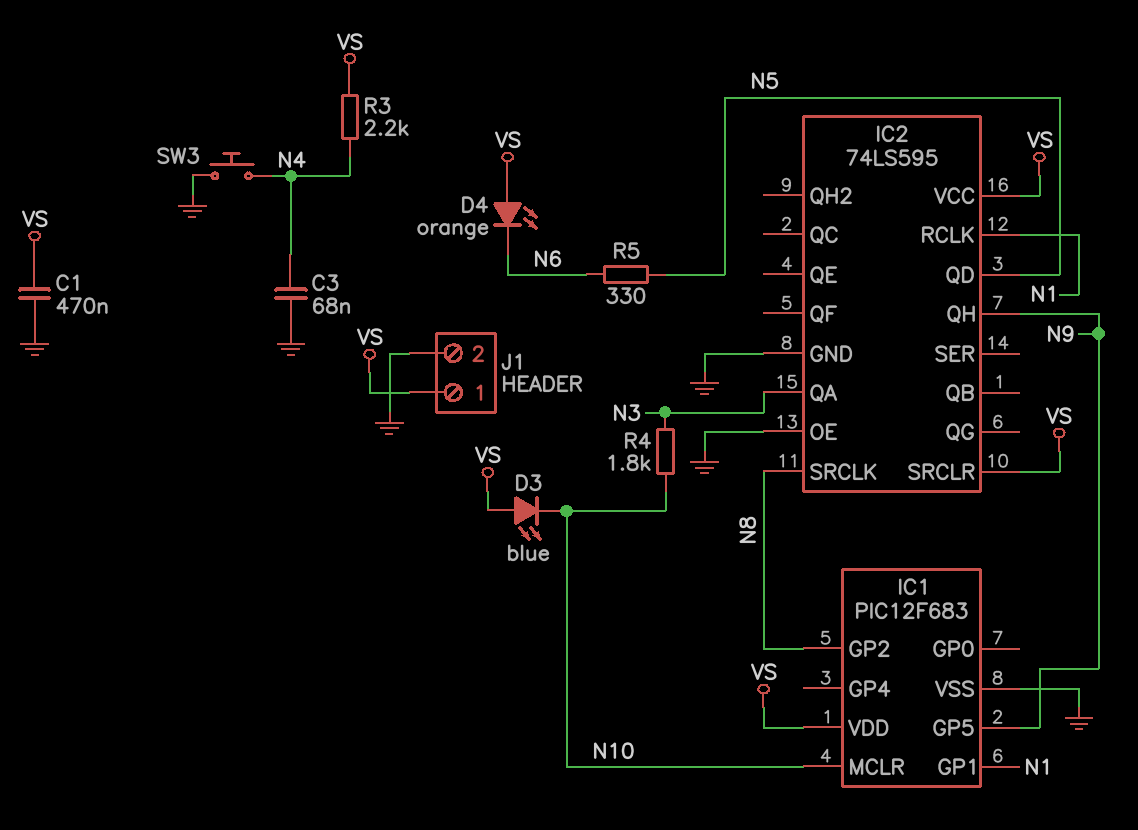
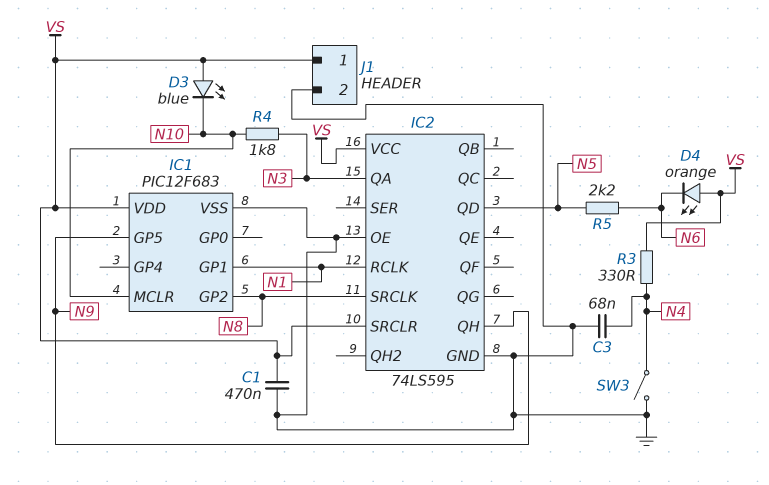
R3: 2.2k (N4, VS) -> 330 (N4, VS)
R5: 330 (N5, N6) -> 2.2k (N5, N6)
SW3: button (GND, N4) -> switch (GND, N4)

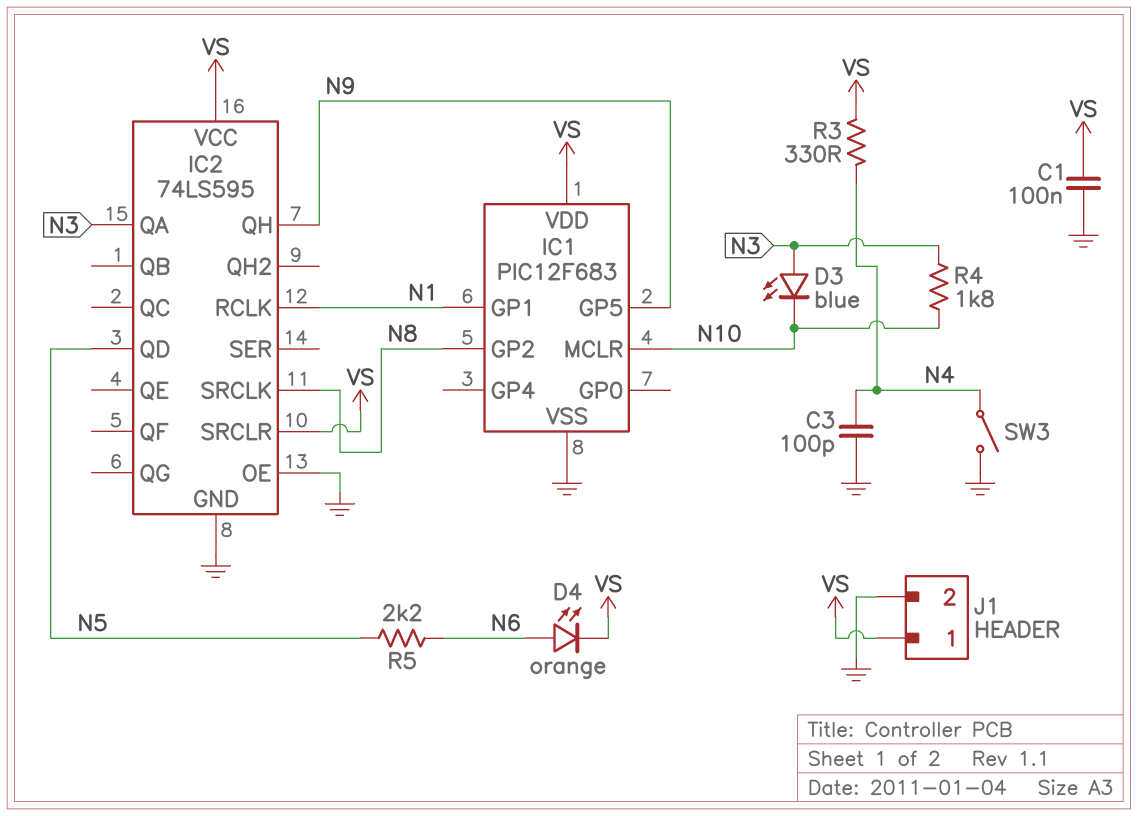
C1: 470nF (GND, VS) -> 100nF (GND, VS)
C3: 68nF (GND, N4) -> 100pF (GND, N4)
D3: LED blue (A VS, K N10) -> LED blue (A N3, K N10)
D4: LED orange (A VS, K N6) -> LED orange (A N6, K VS)

